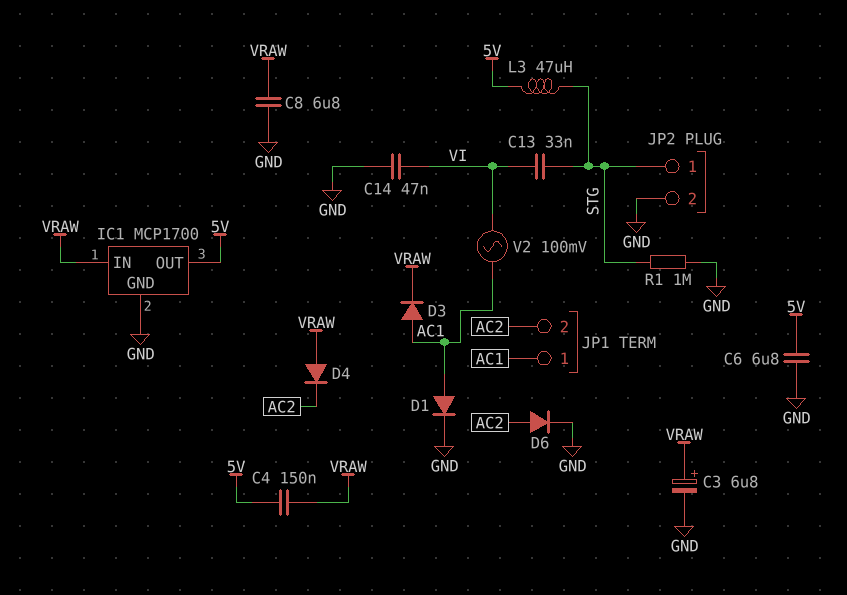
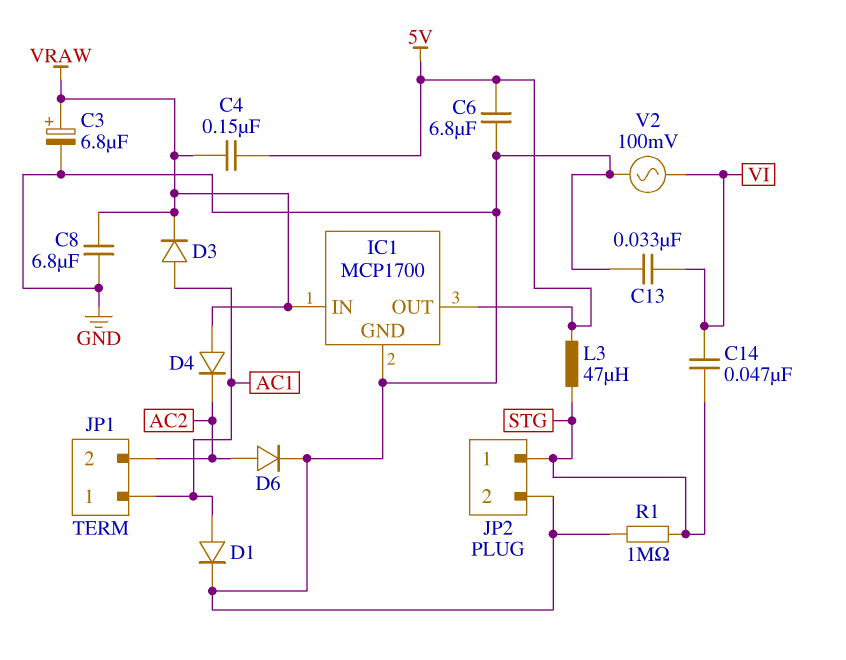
C13: 33nF (STG, VI) -> 33nF (GND, VI)
C14: 47nF (GND, VI) -> 47nF (STG, VI)
V2: AC 100mV (AC1, VI) -> AC 100mV (GND, VI)

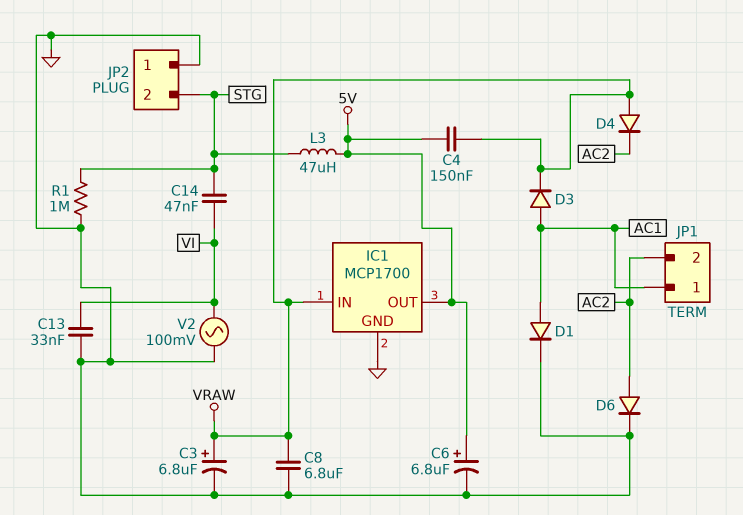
C6: 6.8uF (5V, GND) -> 6.8uF (plus 5V, minus GND)
JP2 pin 1: STG -> GND
JP2 pin 2: GND -> STG

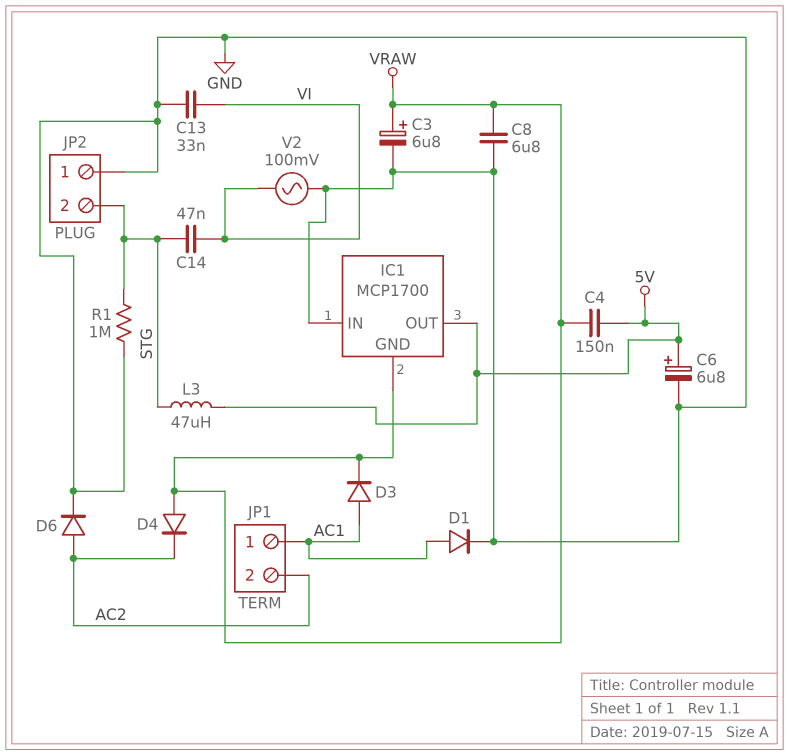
IC1 pin GND: GND -> VRAW
IC1 pin IN: VRAW -> GND

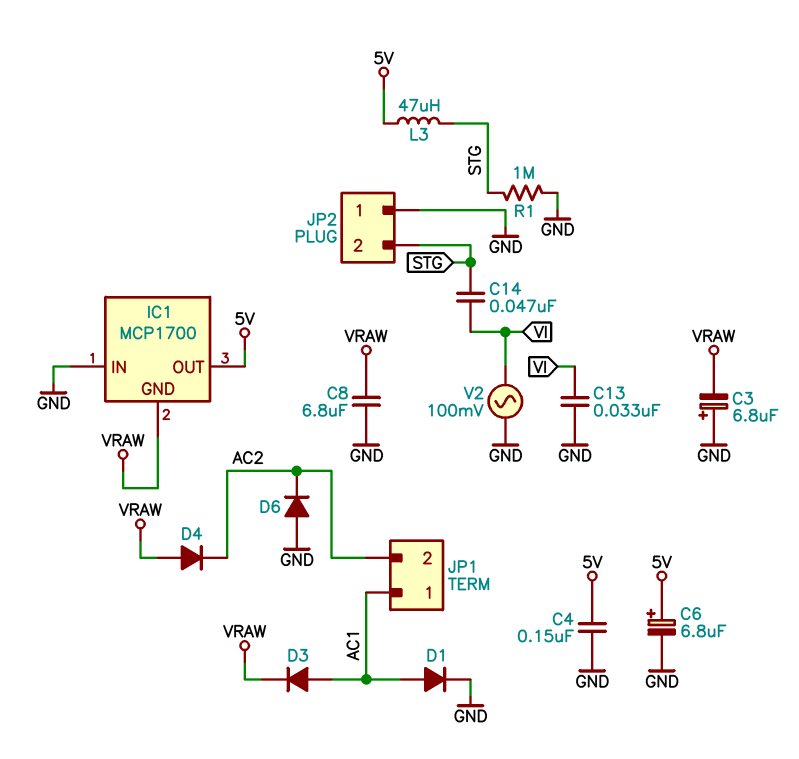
C3: 6.8uF (plus VRAW, minus GND) -> 6.8uF (plus GND, minus VRAW)
C4: 150nF (5V, VRAW) -> 150nF (5V, GND)
D6: diode (A AC2, K GND) -> diode (A GND, K AC2)

